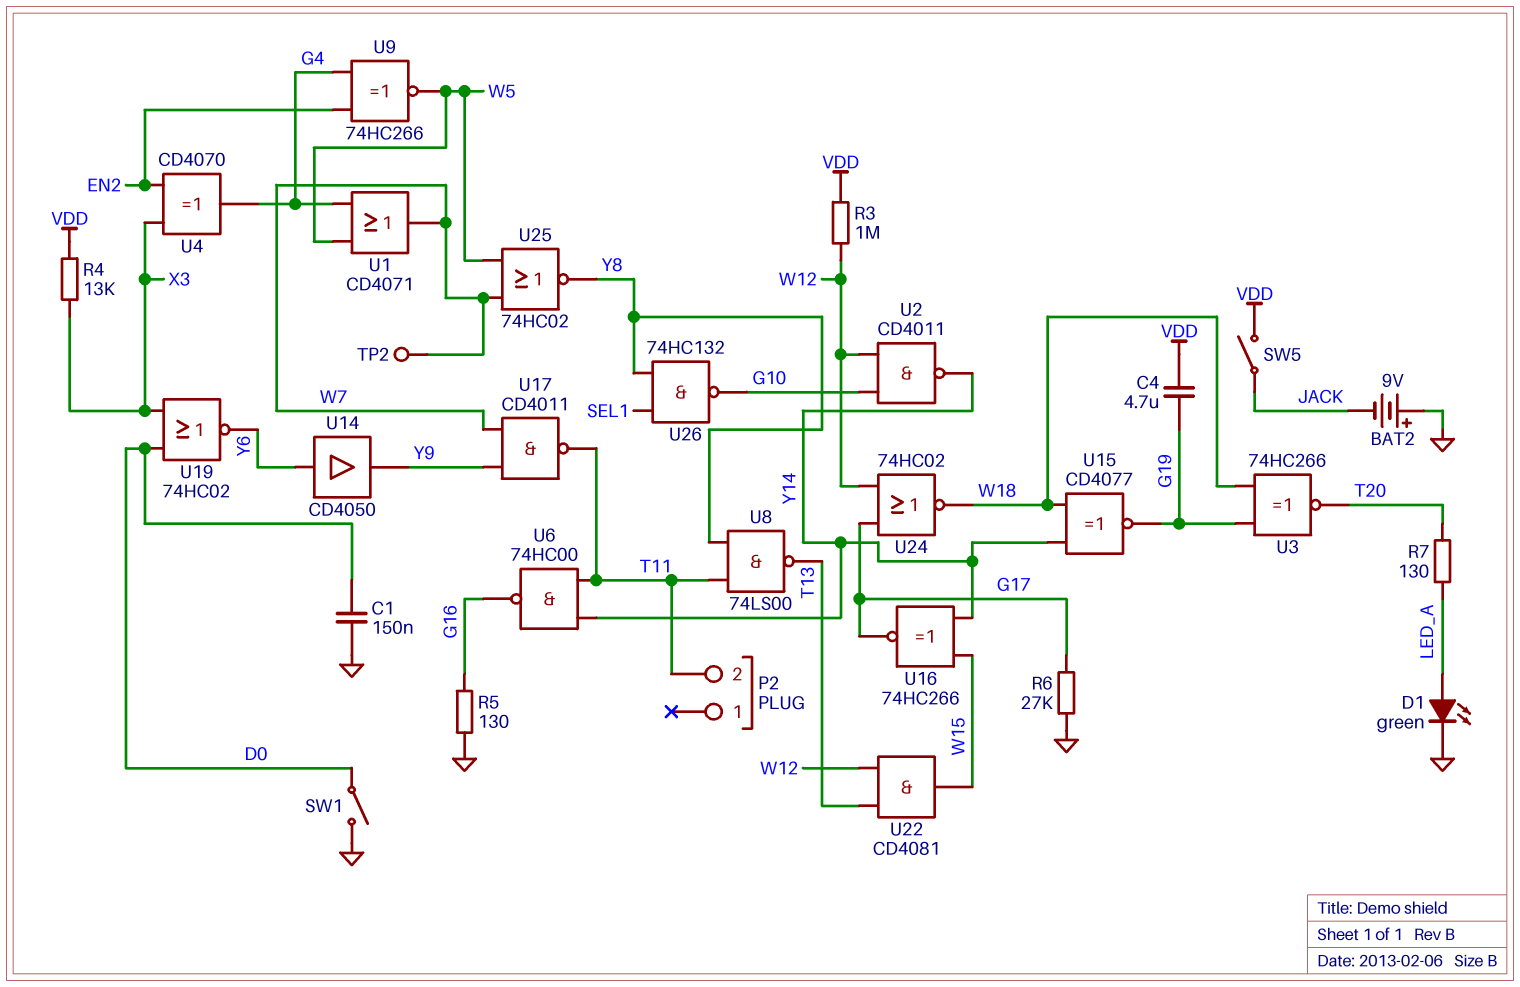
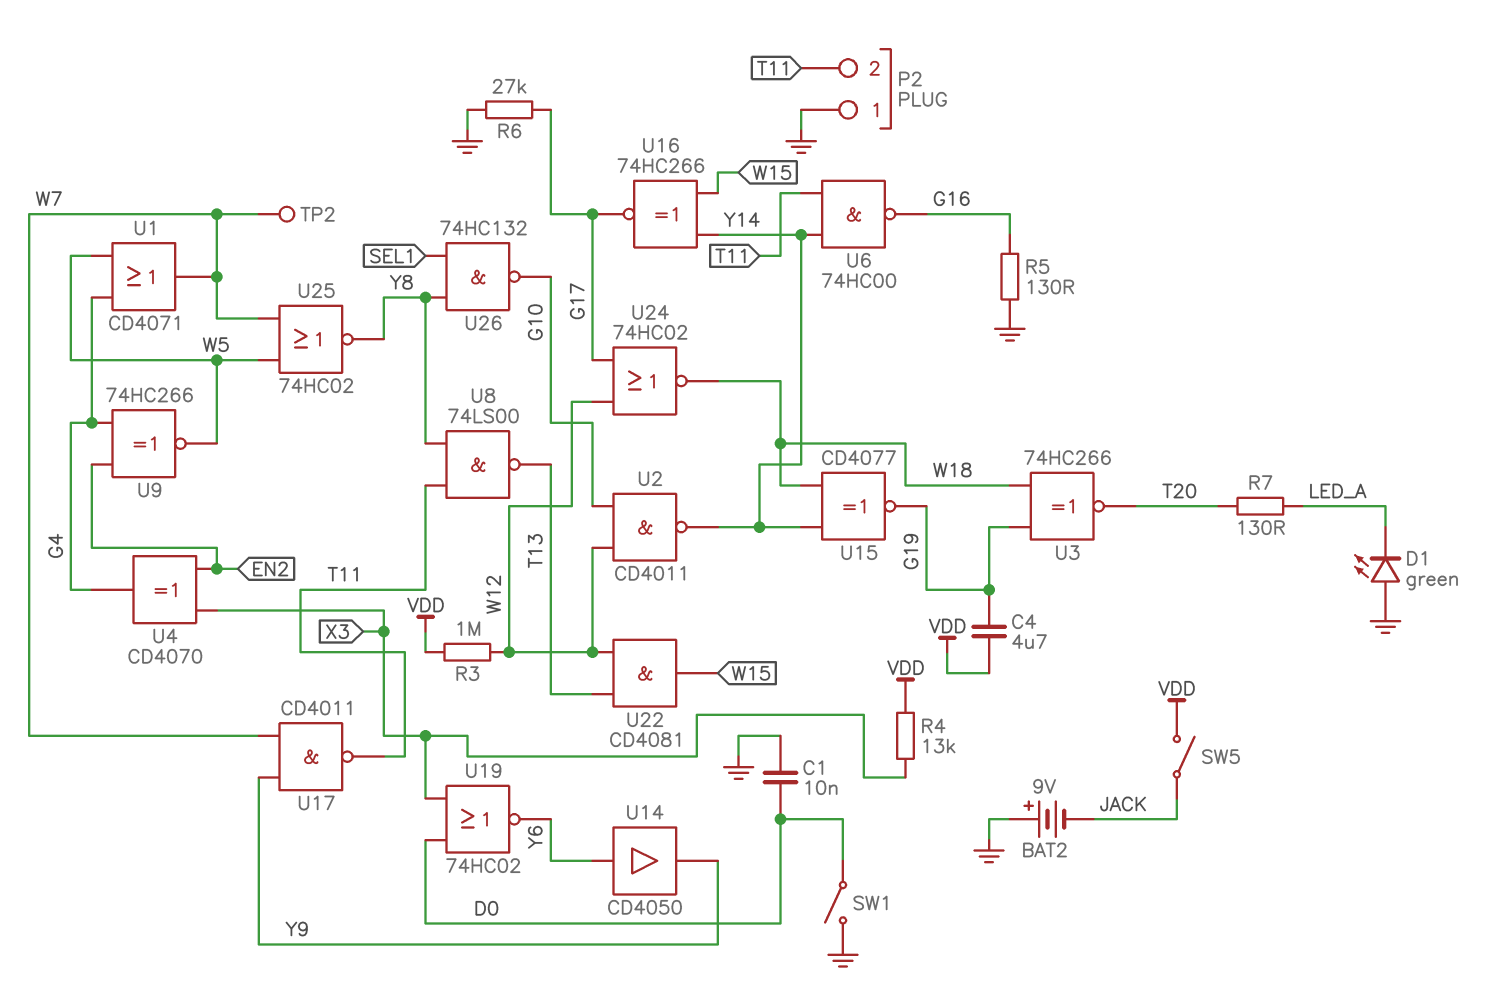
C1: 150nF (D0, GND) -> 10nF (D0, GND)
D1: LED green (A LED_A, K GND) -> LED green (A GND, K LED_A)
P2 pin 1: none -> GND

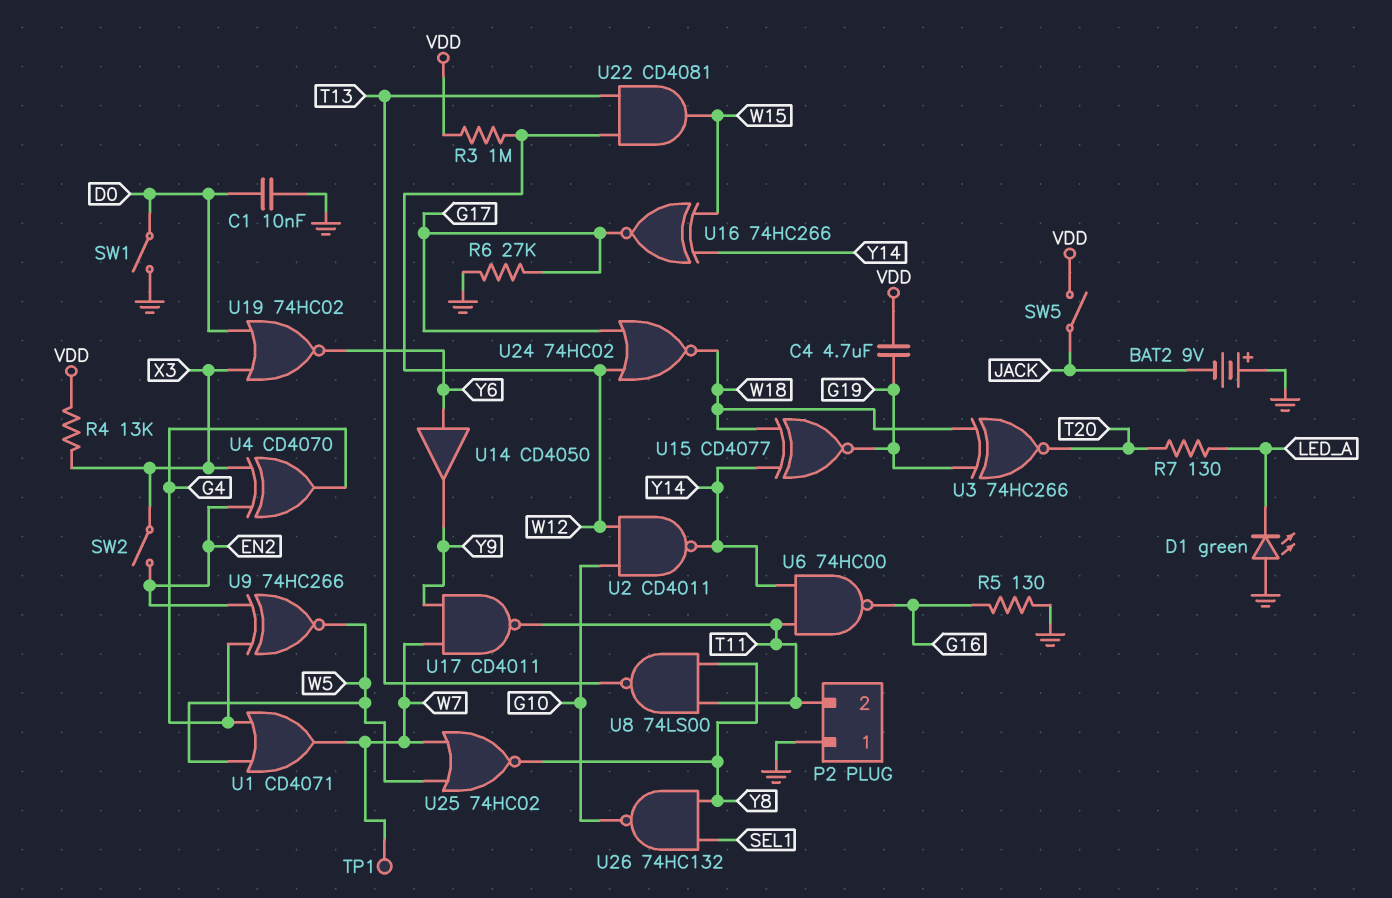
SW2: none -> switch (EN2, X3)
TP1: none -> test point (W7)
TP2: test point (W7) -> none

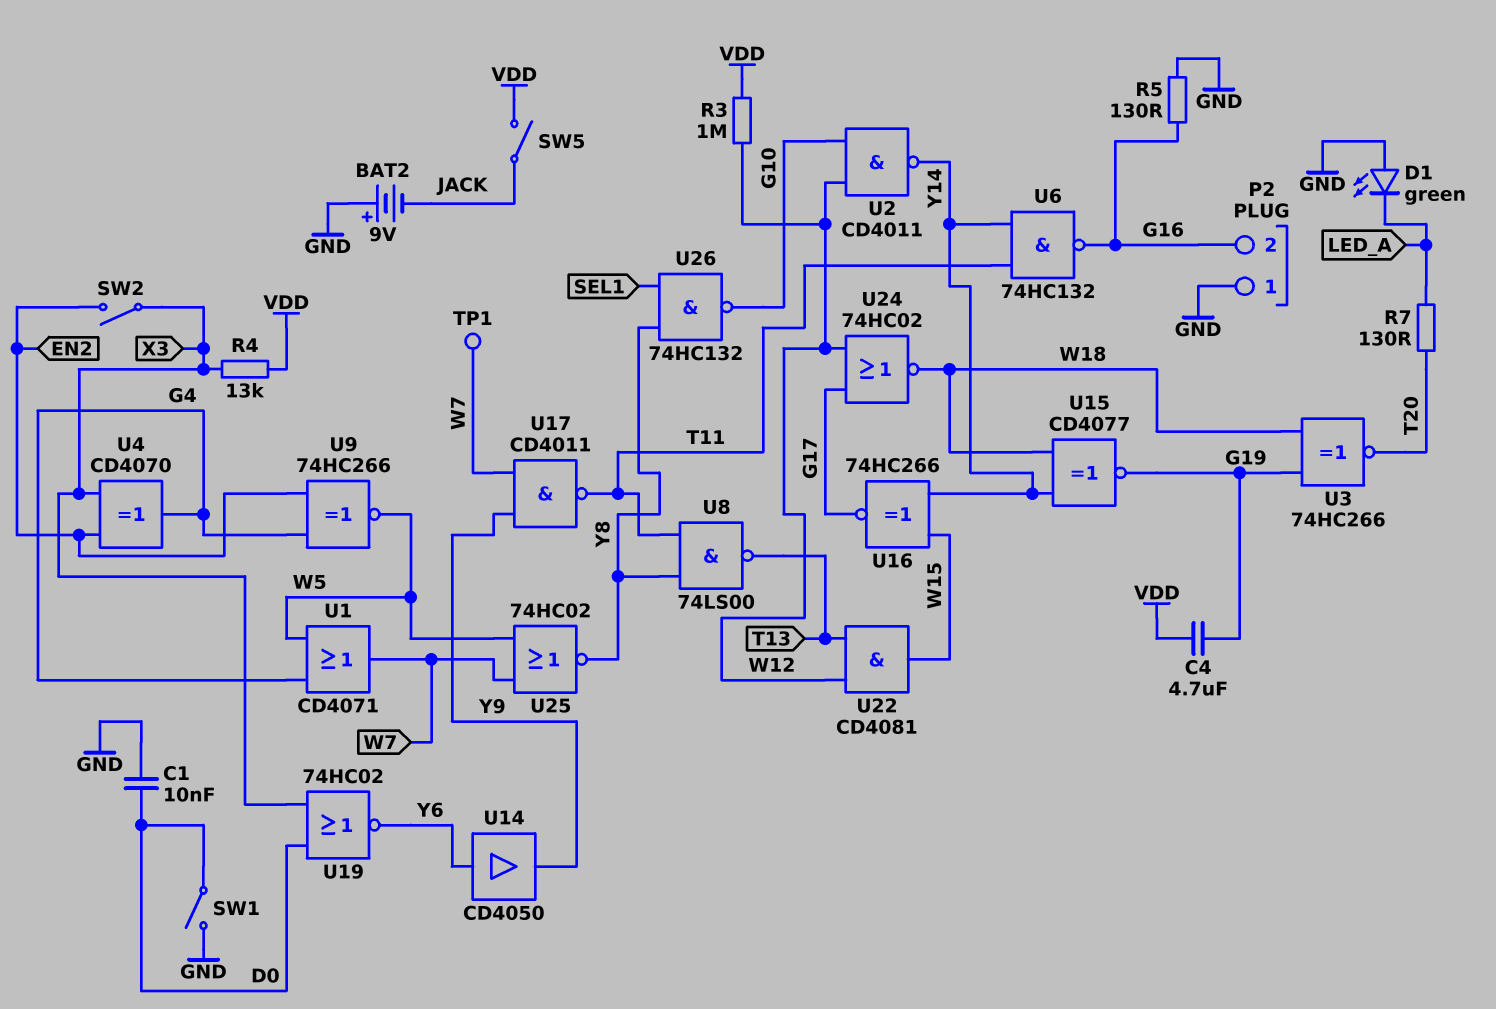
P2 pin 2: T11 -> G16
R6: 27k (G17, GND) -> none
U6: NAND 74HC00 (in T11, in Y14, out G16) -> NAND 74HC132 (in T11, in Y14, out G16)

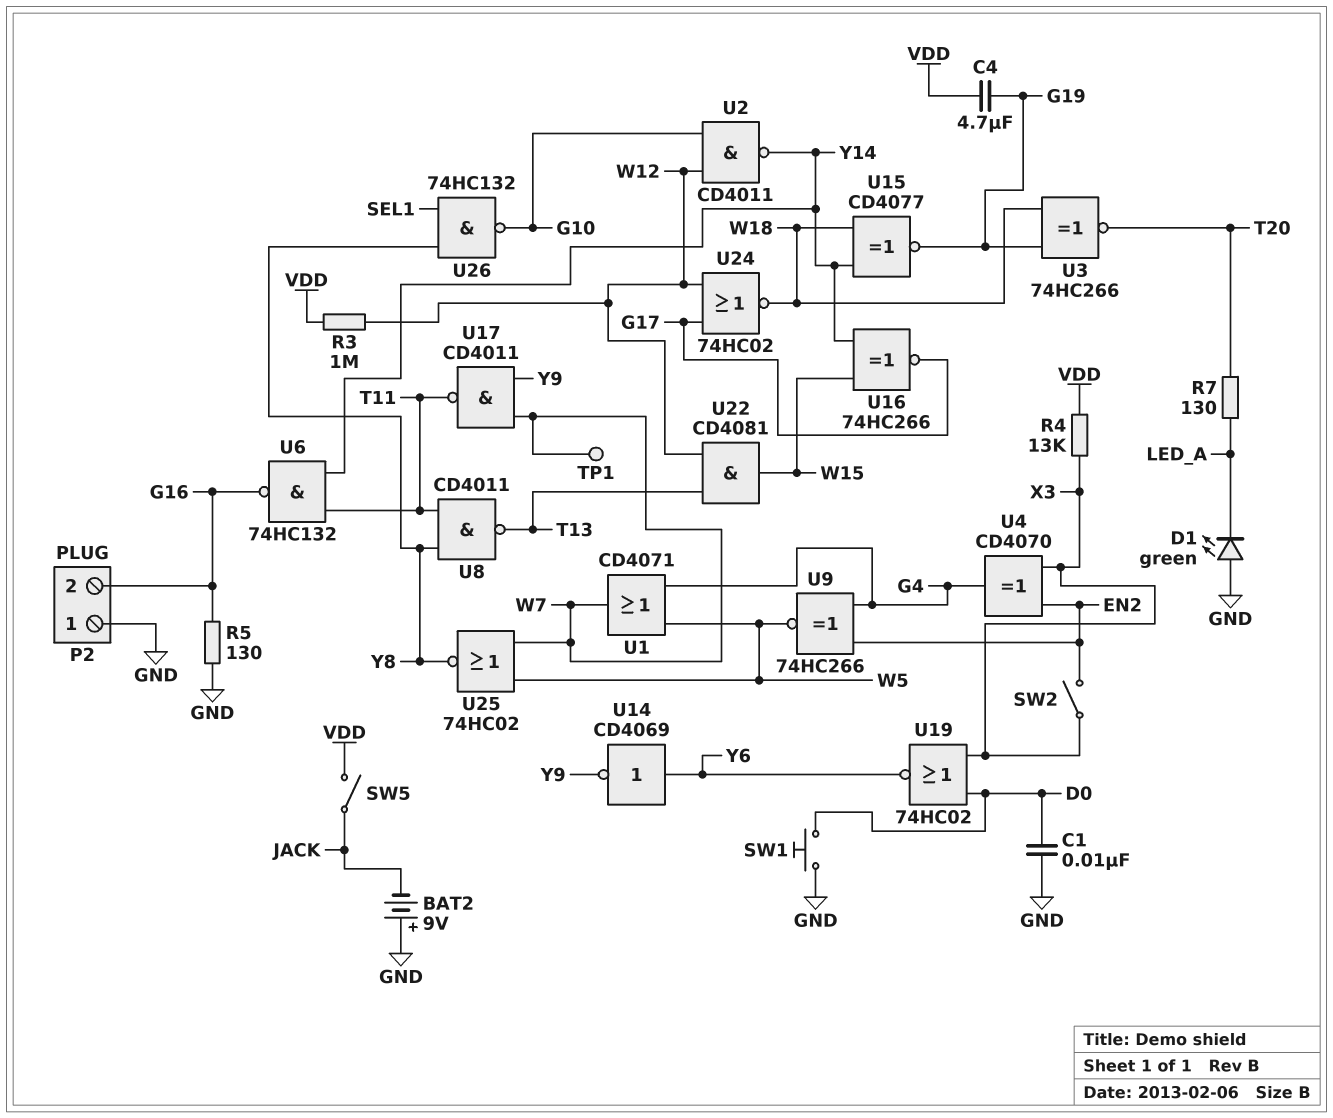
SW1: switch (D0, GND) -> button (D0, GND)
U8: NAND 74LS00 (in T11, in Y8, out T13) -> NAND CD4011 (in T11, in Y8, out T13)
U14: buffer CD4050 (in Y6, out Y9) -> NOT CD4069 (in Y6, out Y9)

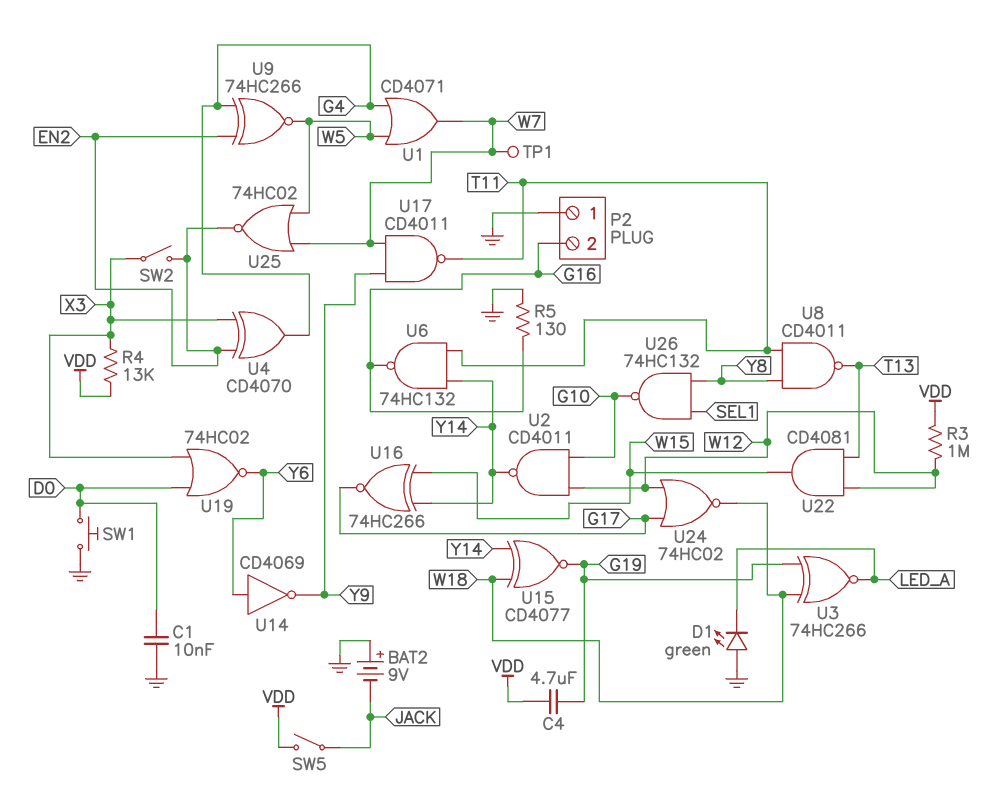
R7: 130 (LED_A, T20) -> none
U3: XNOR 74HC266 (in G19, in W18, out T20) -> XNOR 74HC266 (in G19, in W18, out LED_A)
U25: NOR 74HC02 (in W5, in W7, out Y8) -> NOR 74HC02 (in W5, in W7, out EN2)

